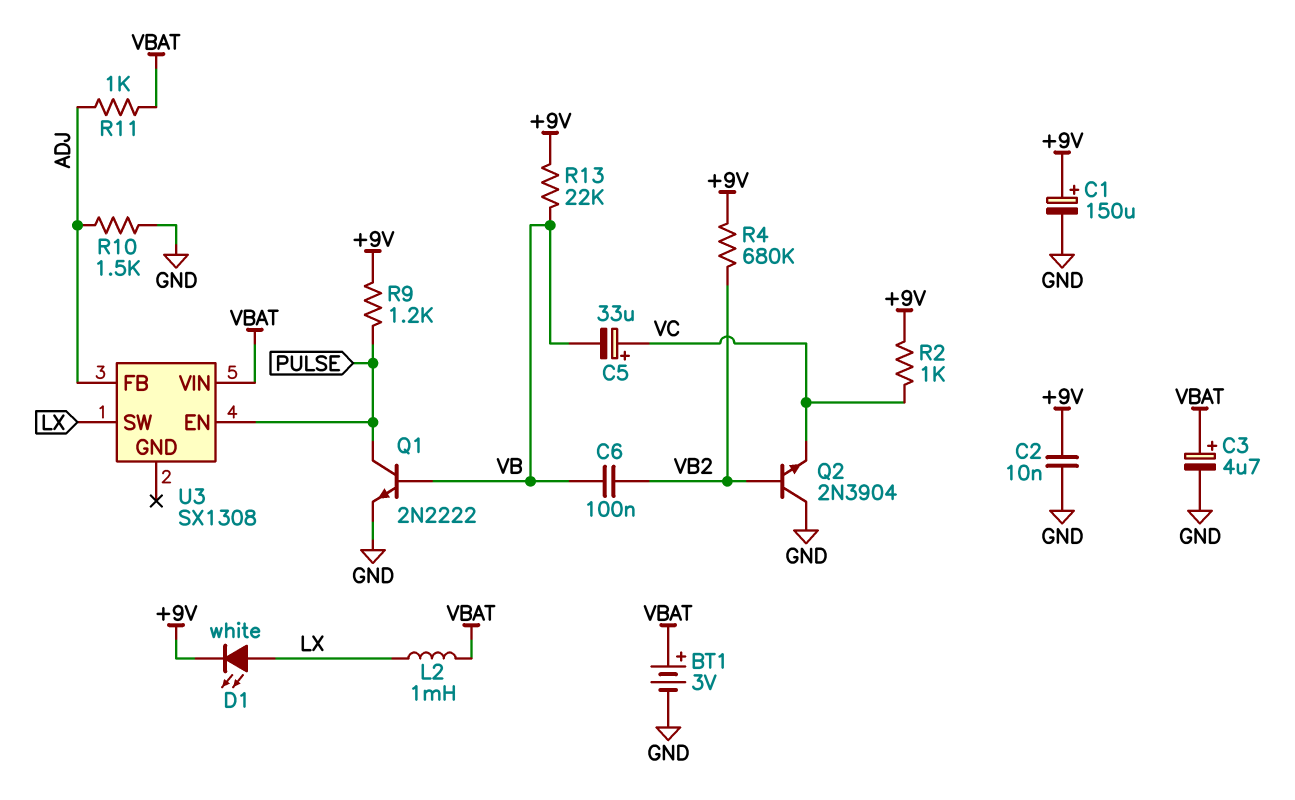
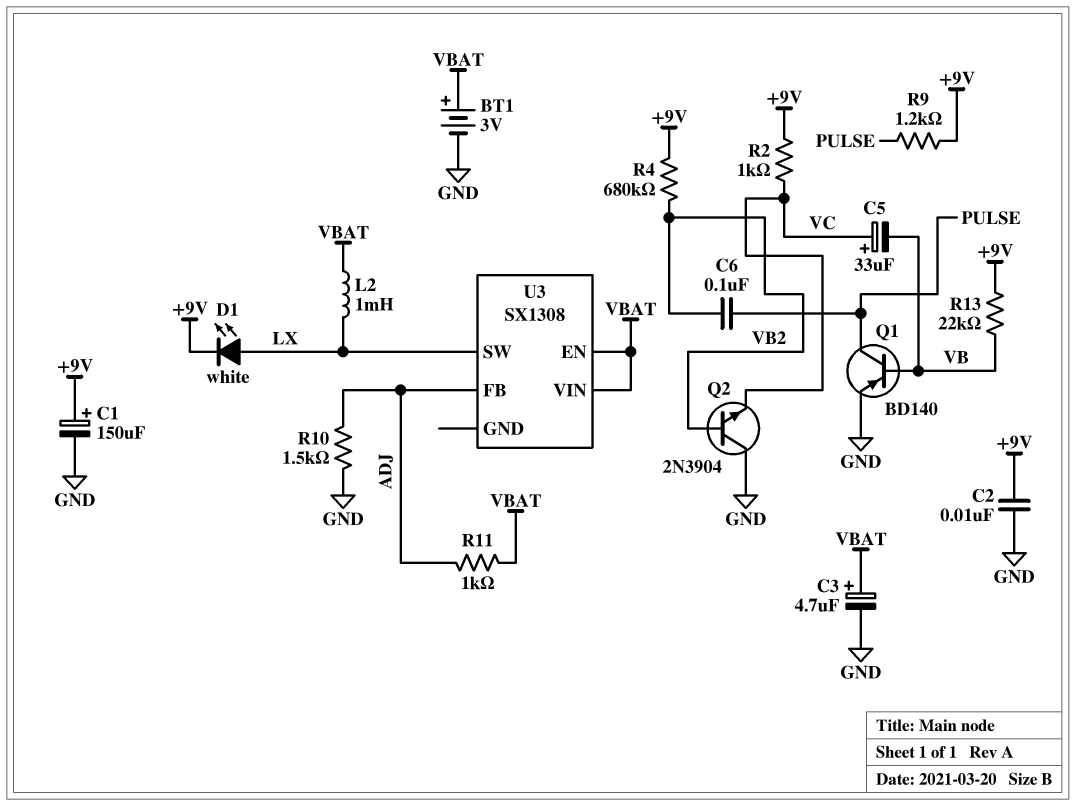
C6: 100nF (VB, VB2) -> 100nF (PULSE, VB2)
Q1: NPN 2N2222 (B VB, C PULSE, E GND) -> PNP BD140 (B VB, C PULSE, E GND)
U3 pin EN: PULSE -> VBAT

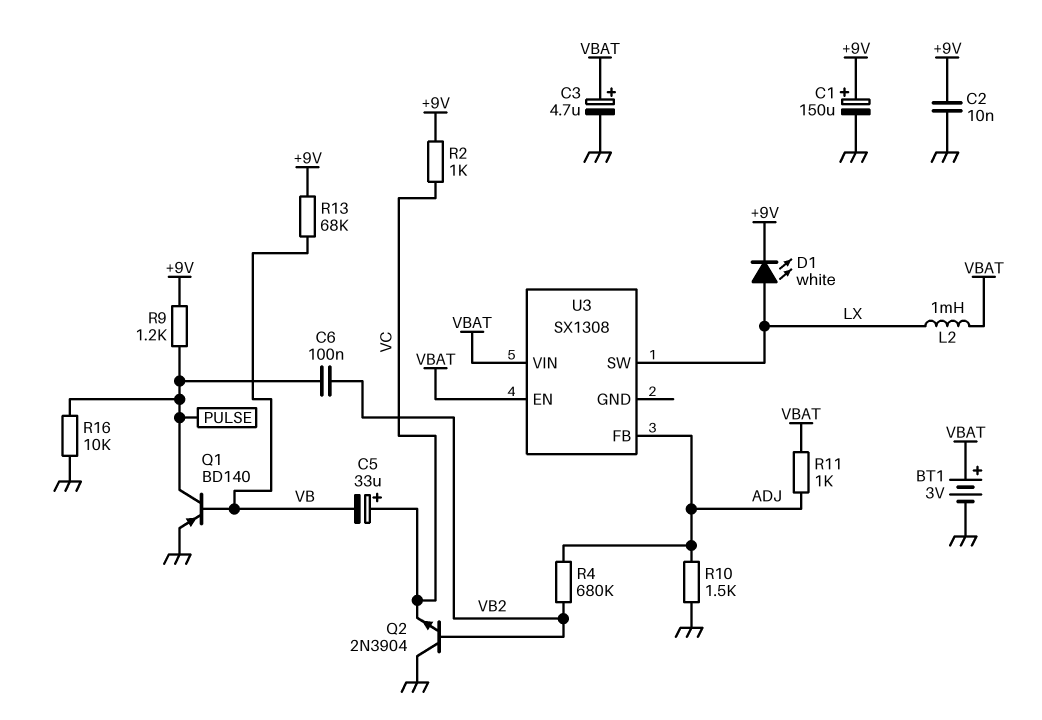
R4: 680k (+9V, VB2) -> 680k (ADJ, VB2)
R13: 22k (+9V, VB) -> 68k (+9V, VB)
R16: none -> 10k (GND, PULSE)

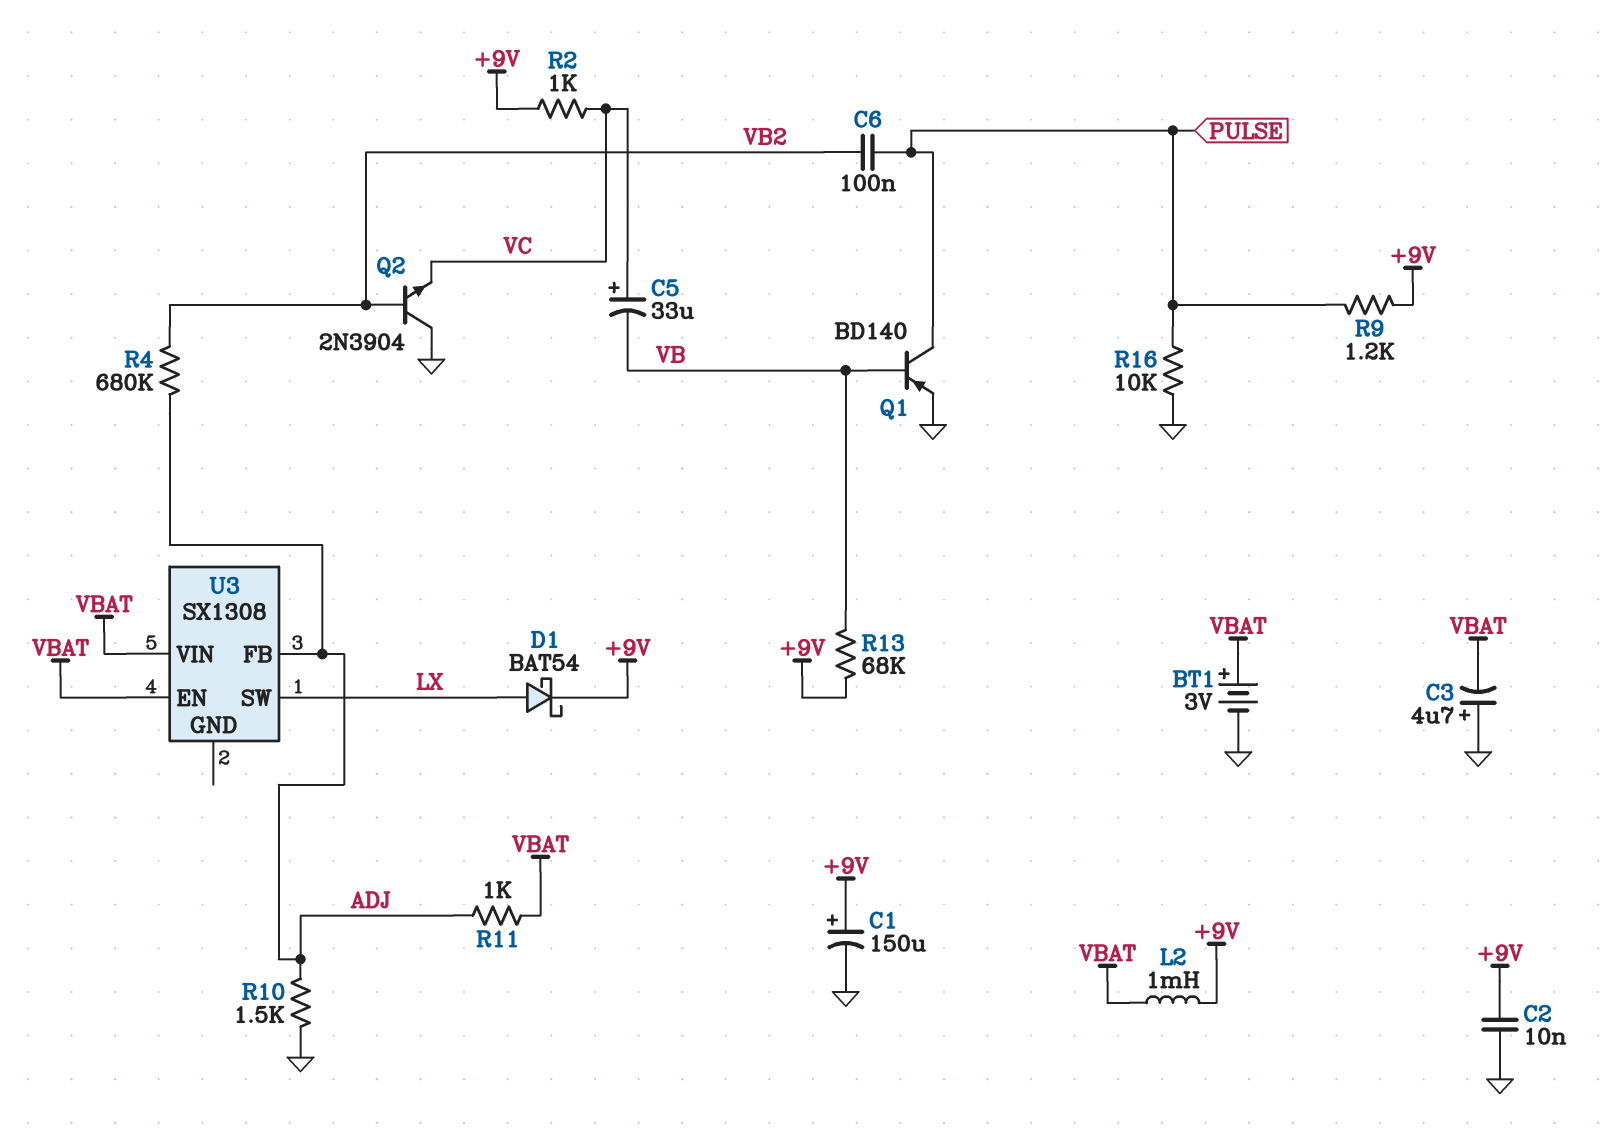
C3: 4.7uF (plus VBAT, minus GND) -> 4.7uF (plus GND, minus VBAT)
D1: LED white (A LX, K +9V) -> schottky BAT54 (A LX, K +9V)
L2: 1mH (LX, VBAT) -> 1mH (+9V, VBAT)

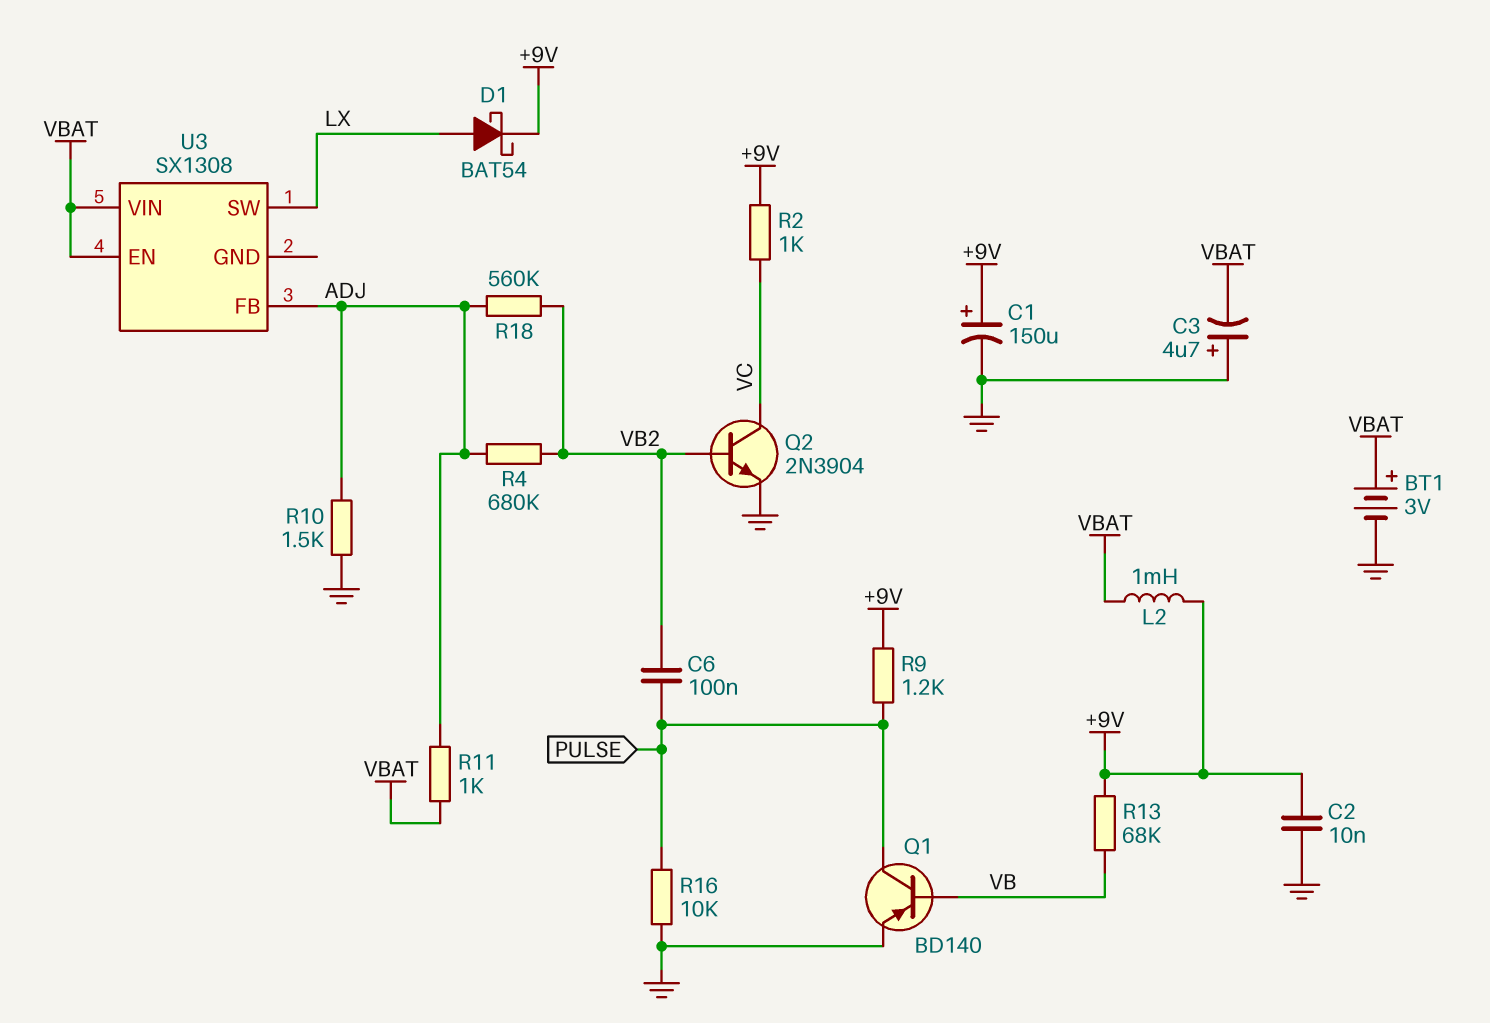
C5: 33uF (plus VC, minus VB) -> none
Q2: NPN 2N3904 (B VB2, C GND, E VC) -> NPN 2N3904 (B VB2, C VC, E GND)
R18: none -> 560k (ADJ, VB2)

